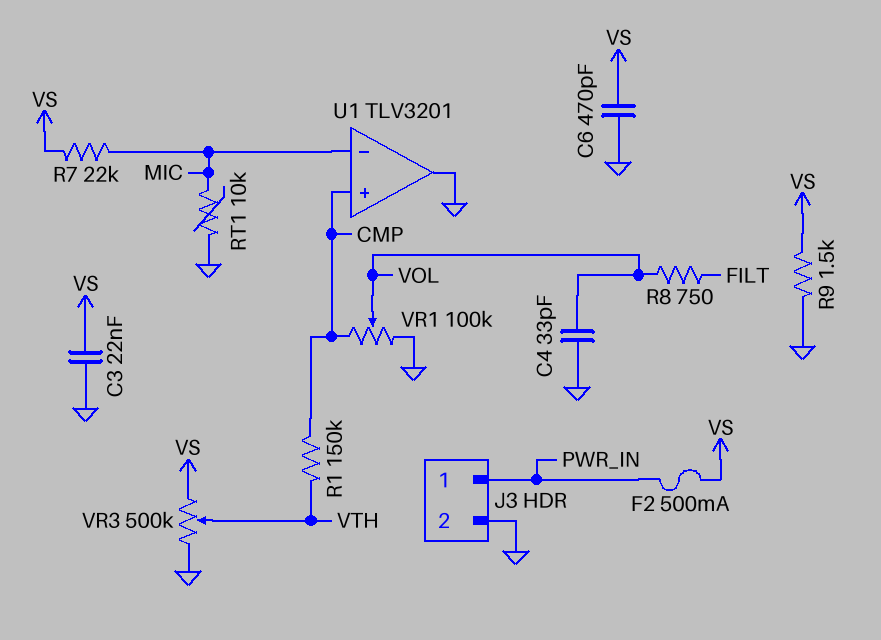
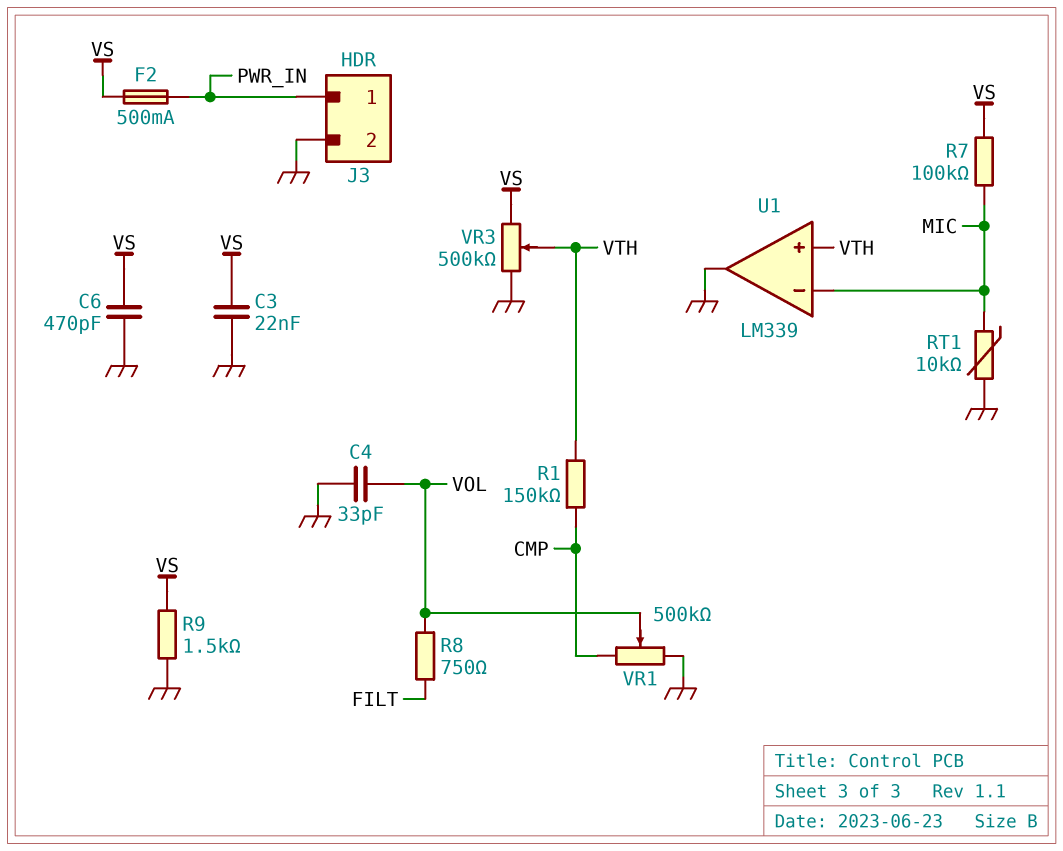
R7: 22k (MIC, VS) -> 100k (MIC, VS)
U1: TLV3201 -> LM339
U1 pin in+: CMP -> VTH
VR1: 100k (CMP, GND, wiper VOL) -> 500k (CMP, GND, wiper VOL)

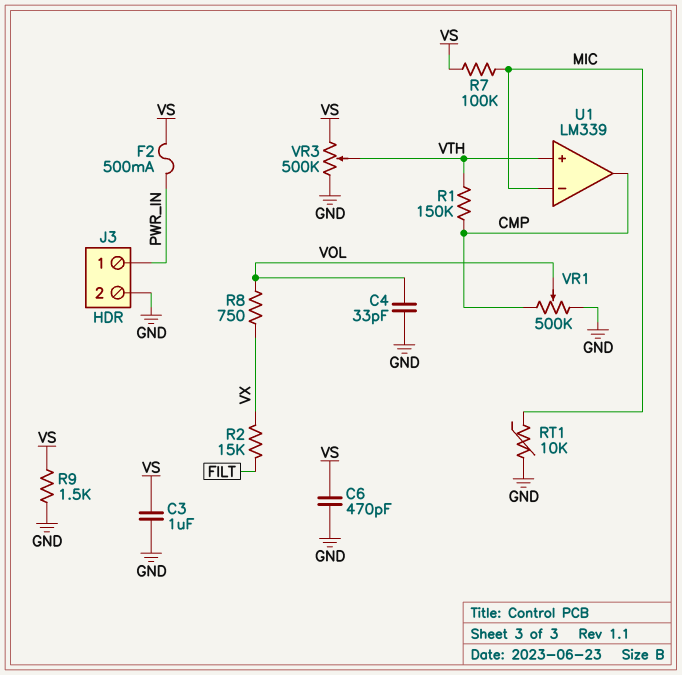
C3: 22nF (GND, VS) -> 1uF (GND, VS)
R2: none -> 15k (FILT, VX)
R8: 750 (FILT, VOL) -> 750 (VOL, VX)
U1 pin out: GND -> CMP

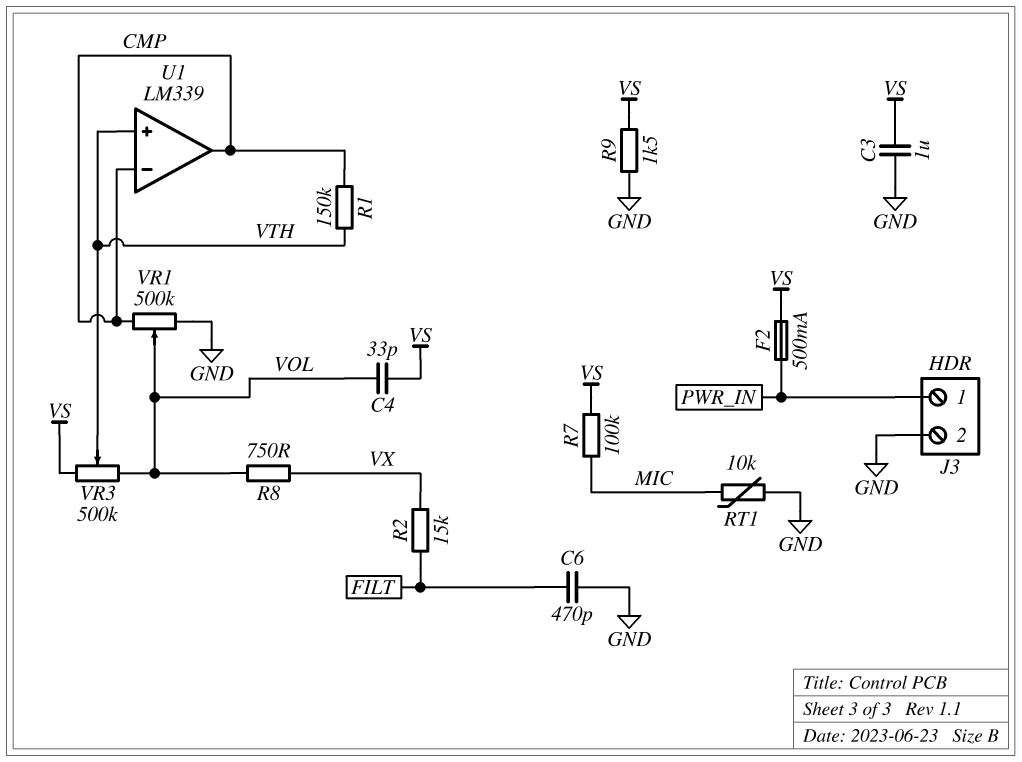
C4: 33pF (GND, VOL) -> 33pF (VOL, VS)
C6: 470pF (GND, VS) -> 470pF (FILT, GND)
U1 pin in-: MIC -> CMP
VR3: 500k (GND, VS, wiper VTH) -> 500k (VOL, VS, wiper VTH)

